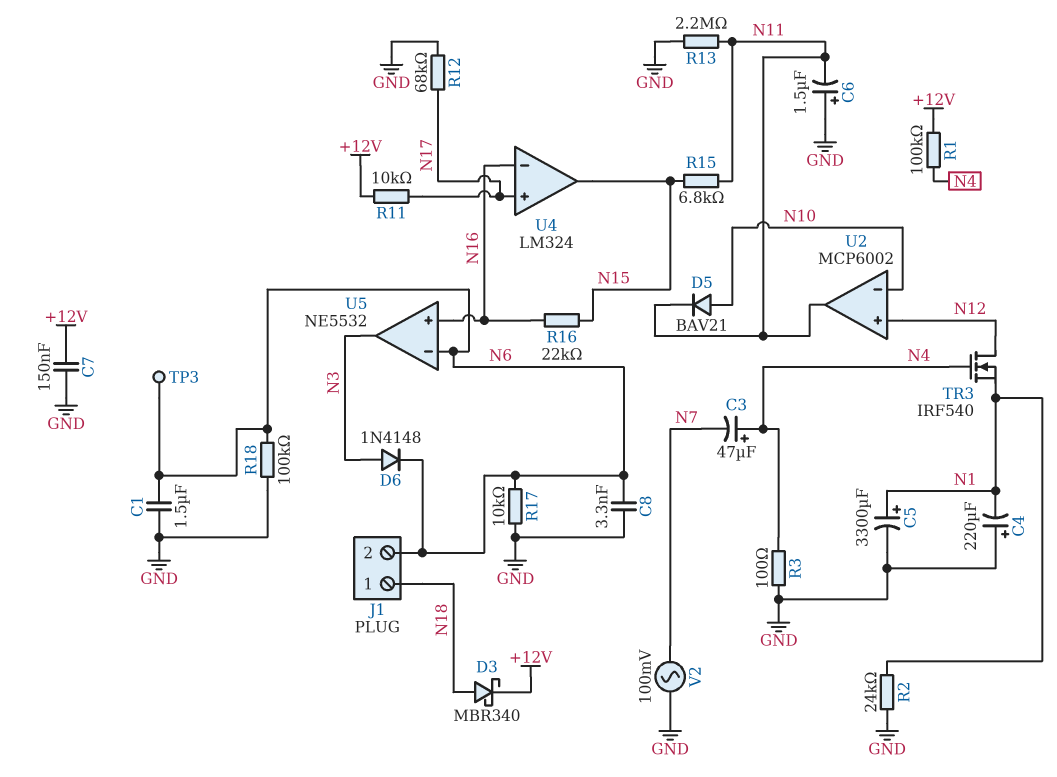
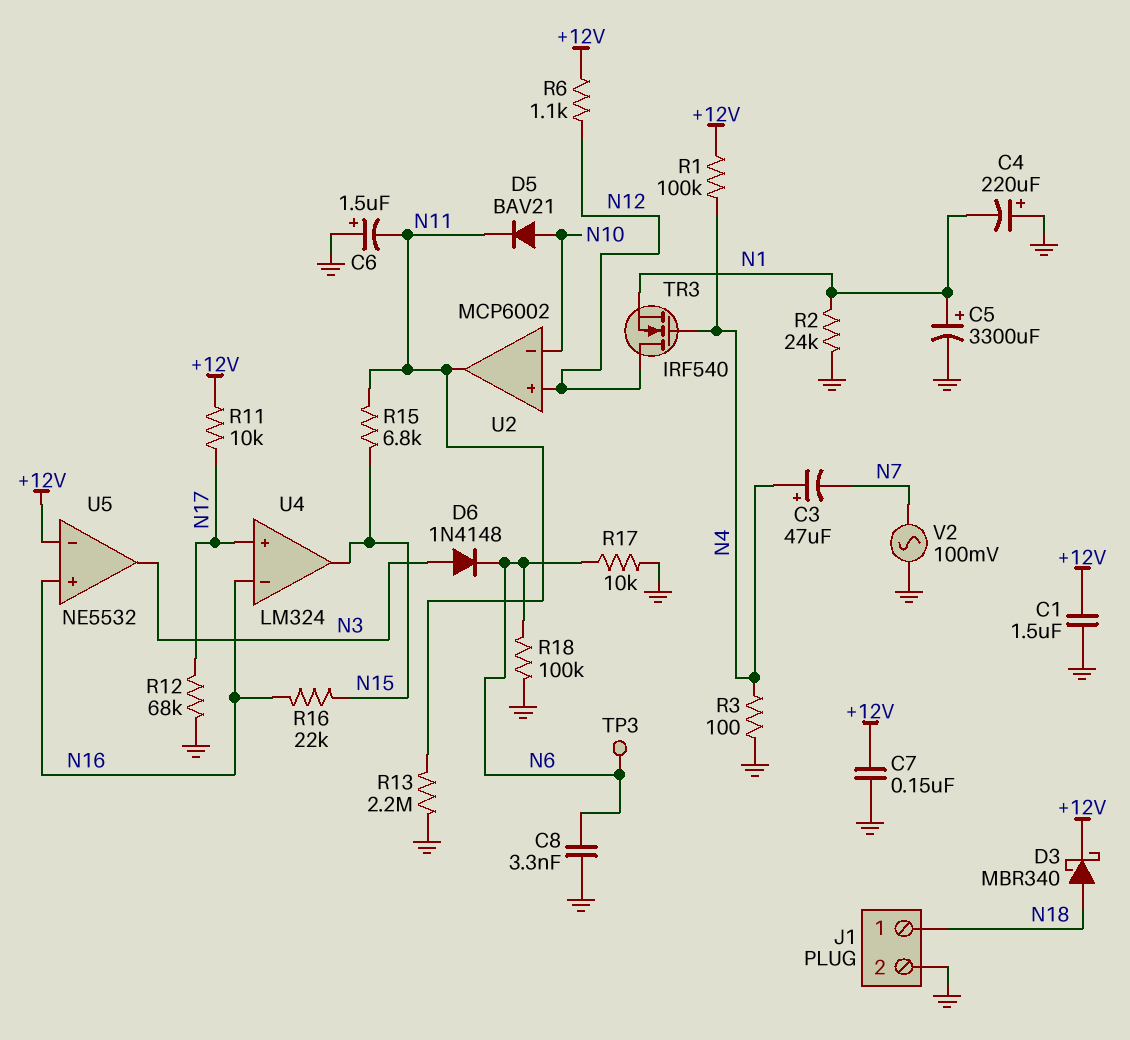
C1: 1.5uF (GND, N6) -> 1.5uF (+12V, GND)
J1 pin 2: N6 -> GND
R6: none -> 1.1k (+12V, N12)
U5 pin in-: N6 -> +12V

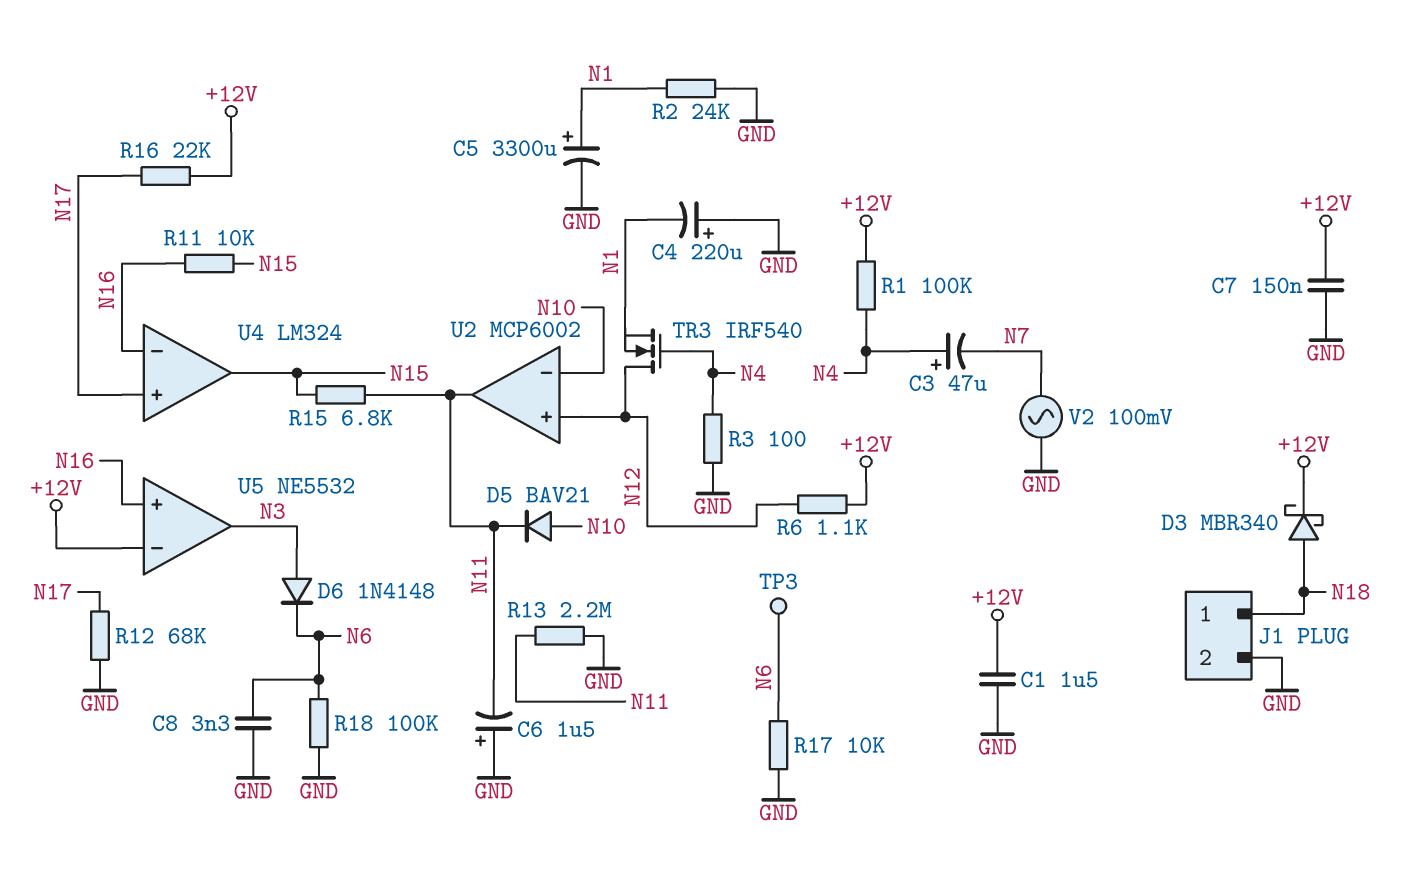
R11: 10k (+12V, N17) -> 10k (N15, N16)
R16: 22k (N15, N16) -> 22k (+12V, N17)

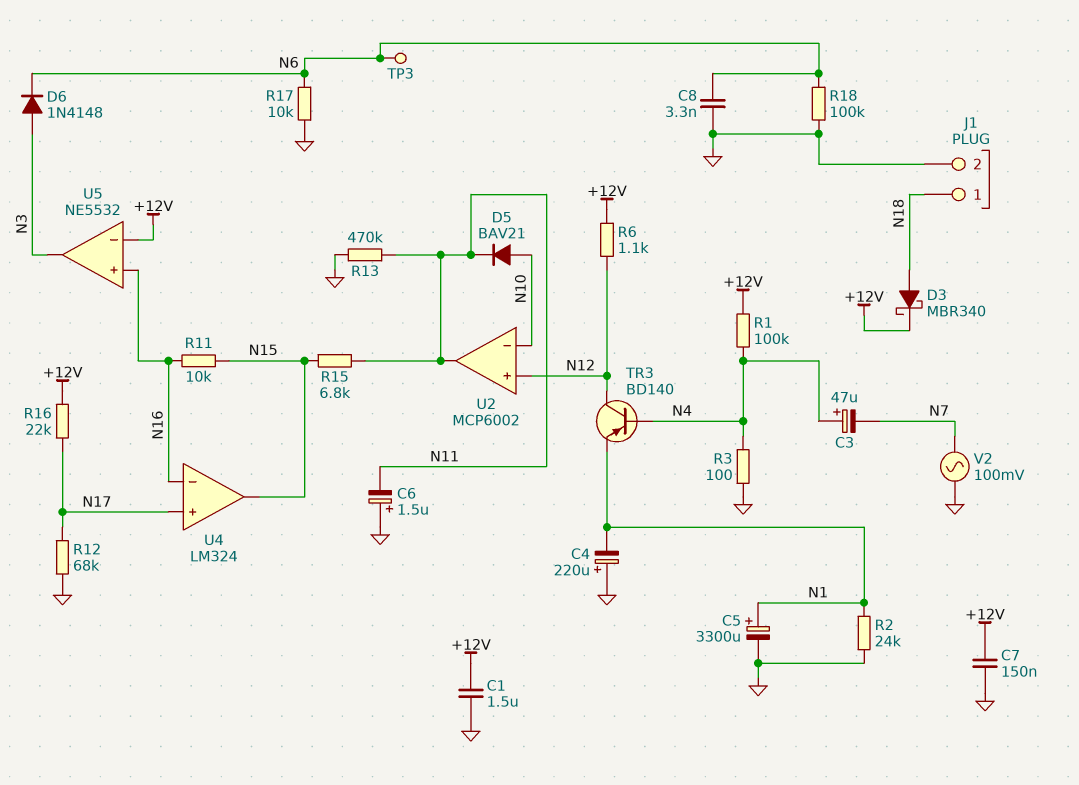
R13: 2.2M (GND, N11) -> 470k (GND, N11)
TR3: NMOS IRF540 (G N4, D N12, S N1) -> PNP BD140 (B N4, C N12, E N1)

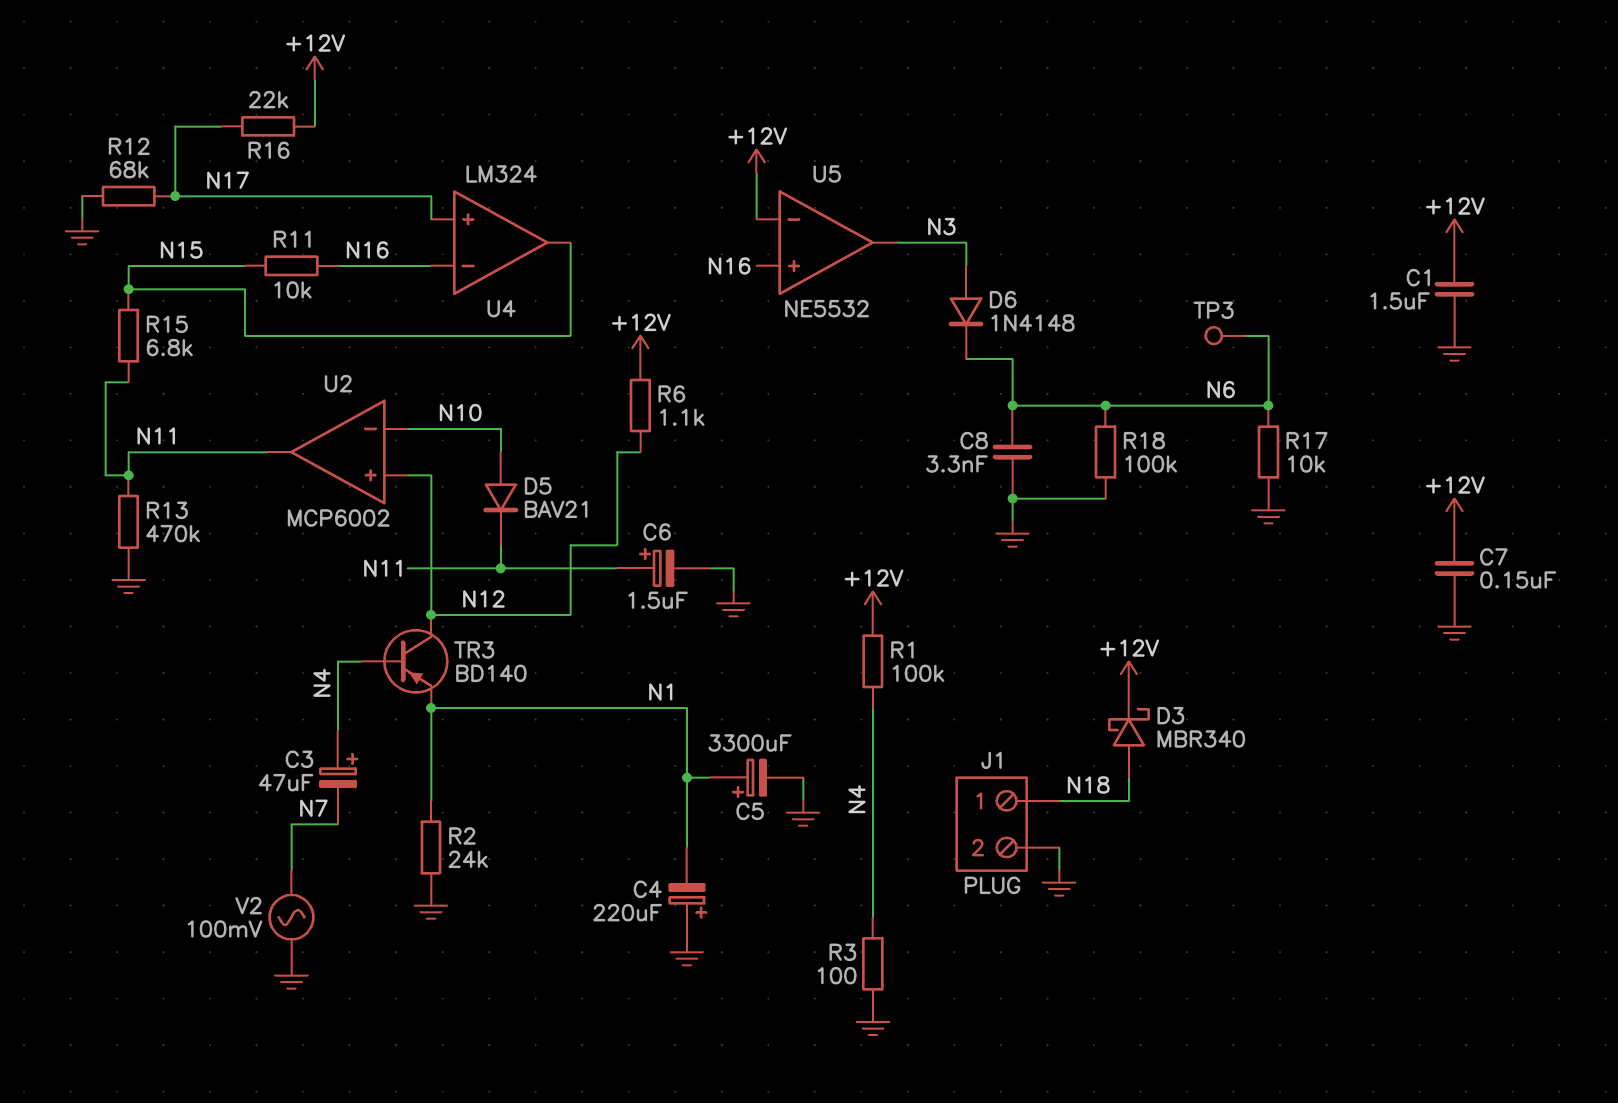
C6: 1.5uF (plus GND, minus N11) -> 1.5uF (plus N11, minus GND)

